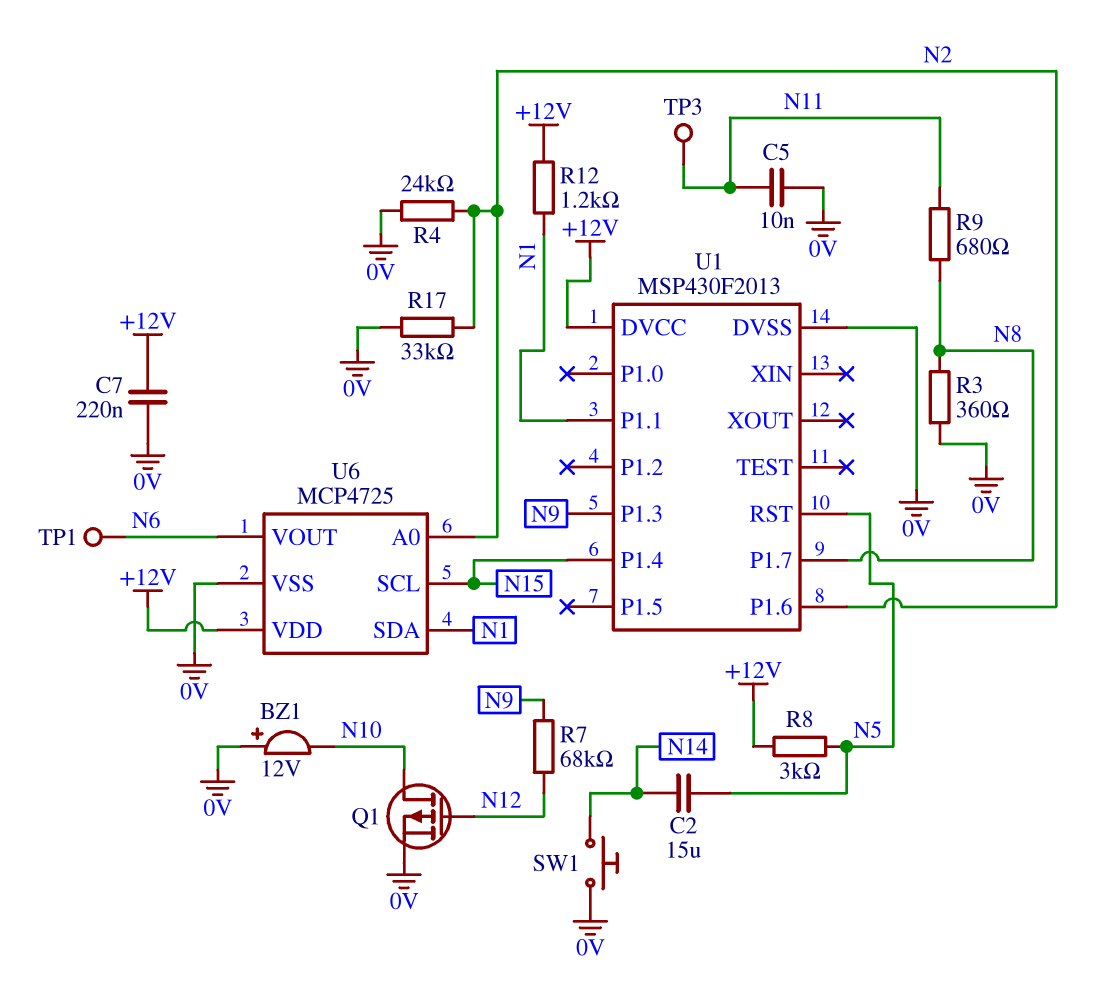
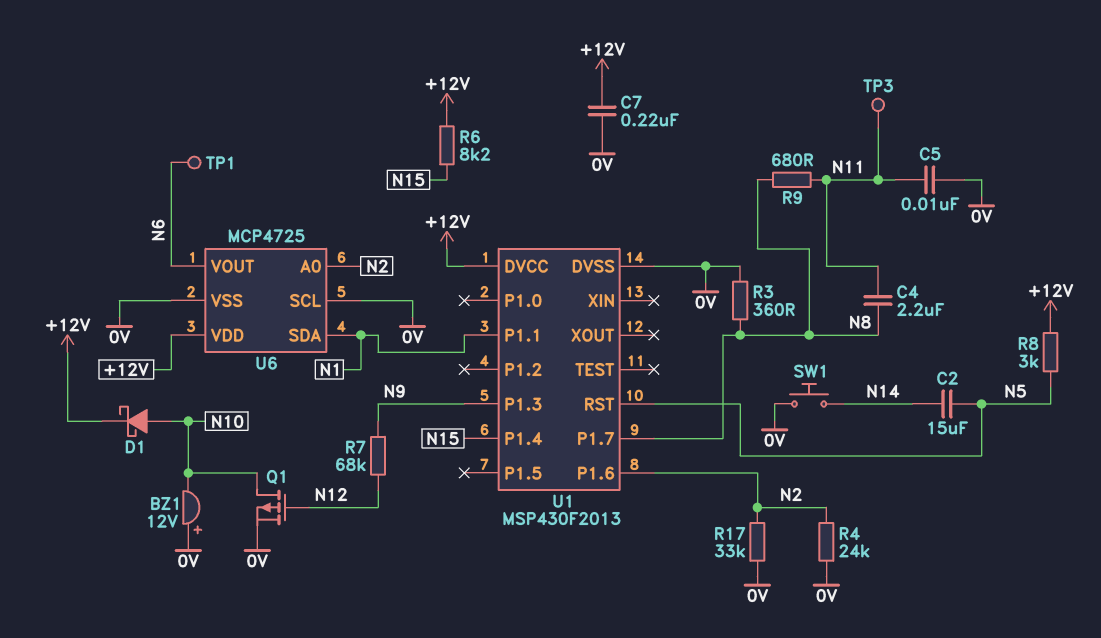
C4: none -> 2.2uF (N8, N11)
D1: none -> schottky (A N10, K +12V)
R6: none -> 8.2k (+12V, N15)
R12: 1.2k (+12V, N1) -> none
U6 pin SCL: N15 -> 0V

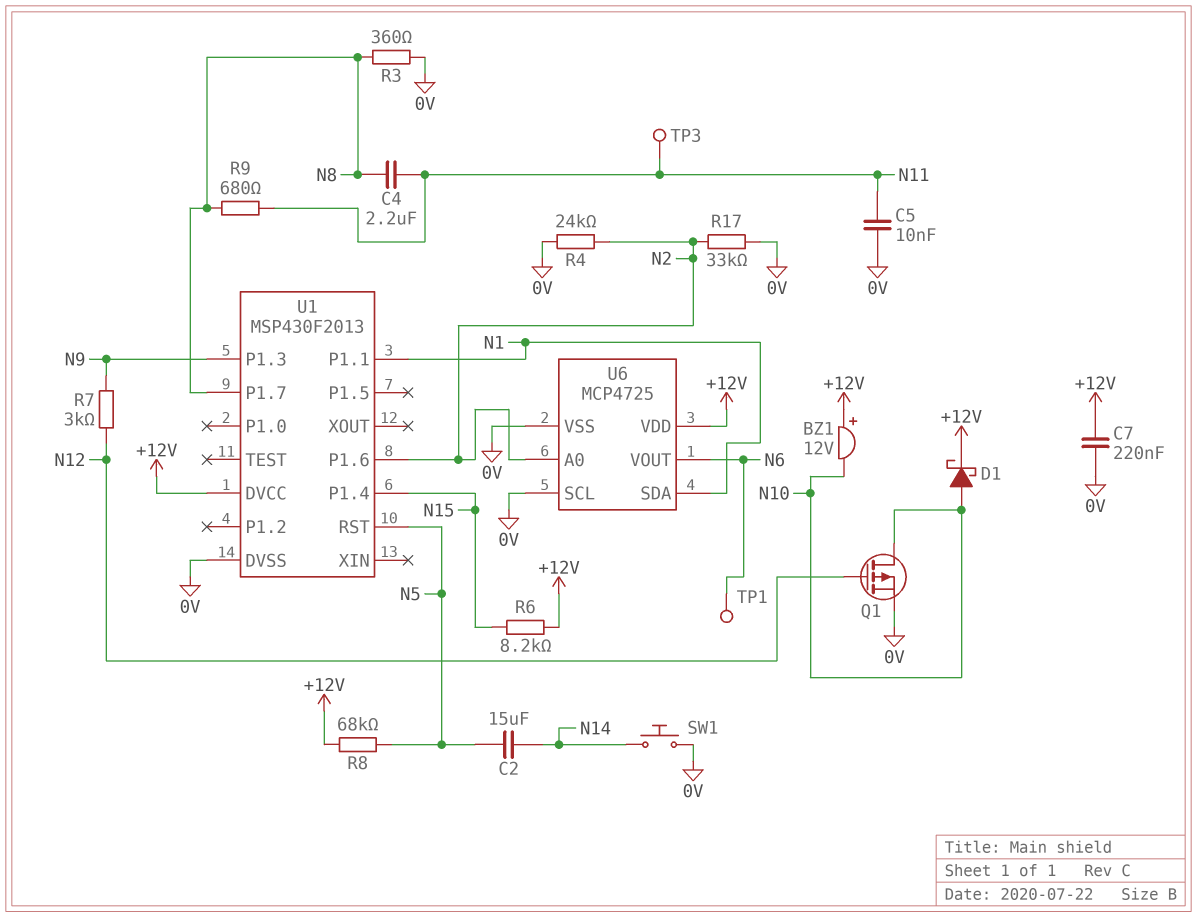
BZ1: buzzer 12V (plus 0V, minus N10) -> buzzer 12V (plus +12V, minus N10)
R7: 68k (N9, N12) -> 3k (N9, N12)
R8: 3k (+12V, N5) -> 68k (+12V, N5)

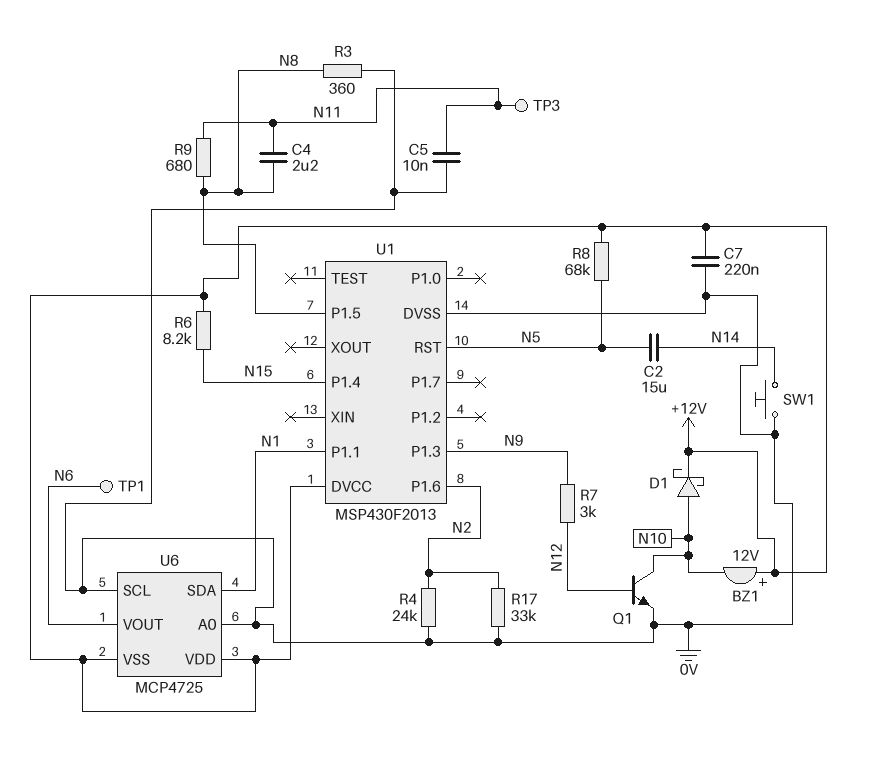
Q1: PMOS (G N12, D N10, S 0V) -> NPN (B N12, C N10, E 0V)
U1 pin P1.5: none -> N8
U1 pin P1.7: N8 -> none
U6 pin A0: N2 -> 0V
U6 pin VSS: 0V -> +12V

